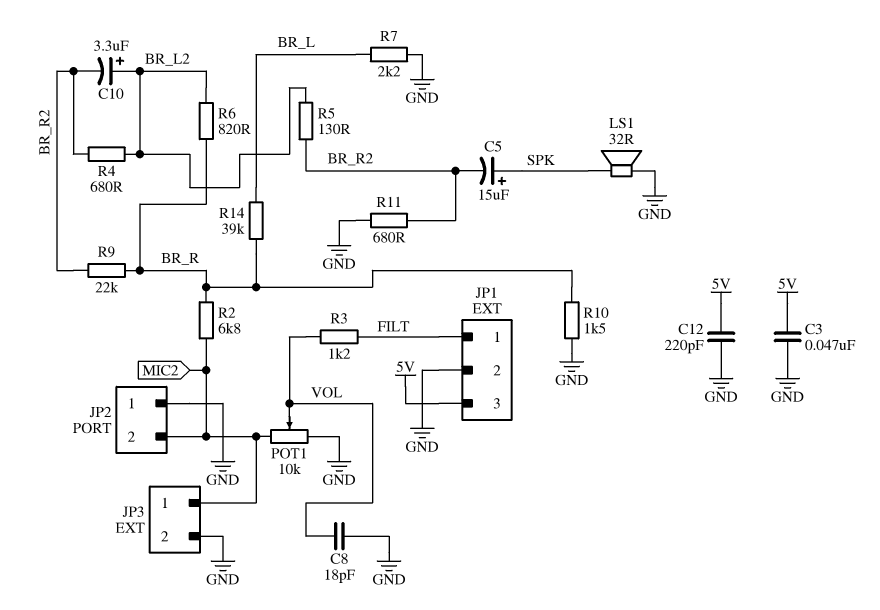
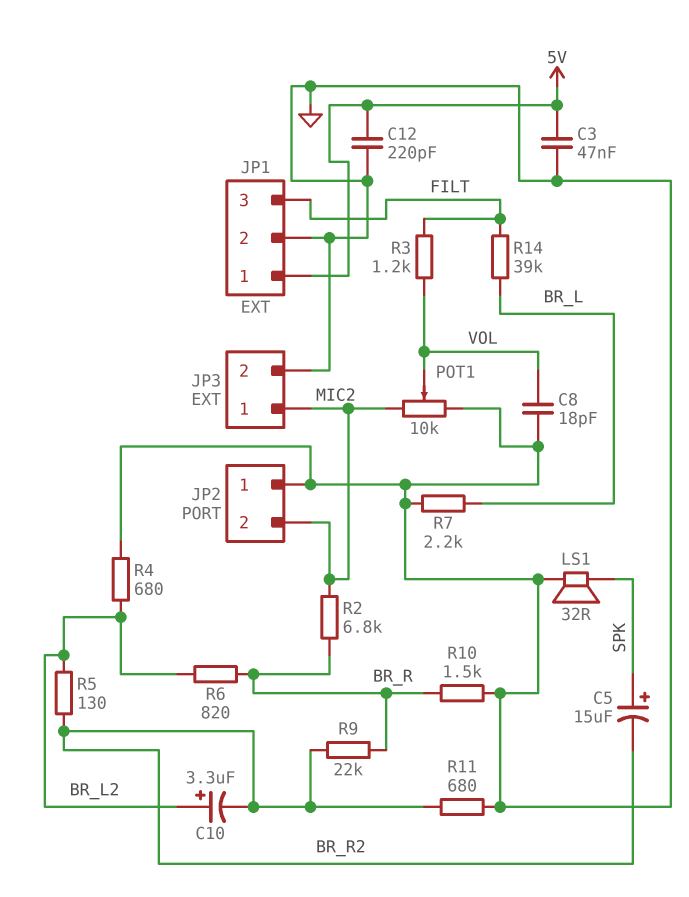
JP1 pin 1: FILT -> 5V
JP1 pin 3: 5V -> FILT
R4: 680 (BR_L2, BR_R2) -> 680 (BR_L2, GND)
R14: 39k (BR_L, BR_R) -> 39k (BR_L, FILT)

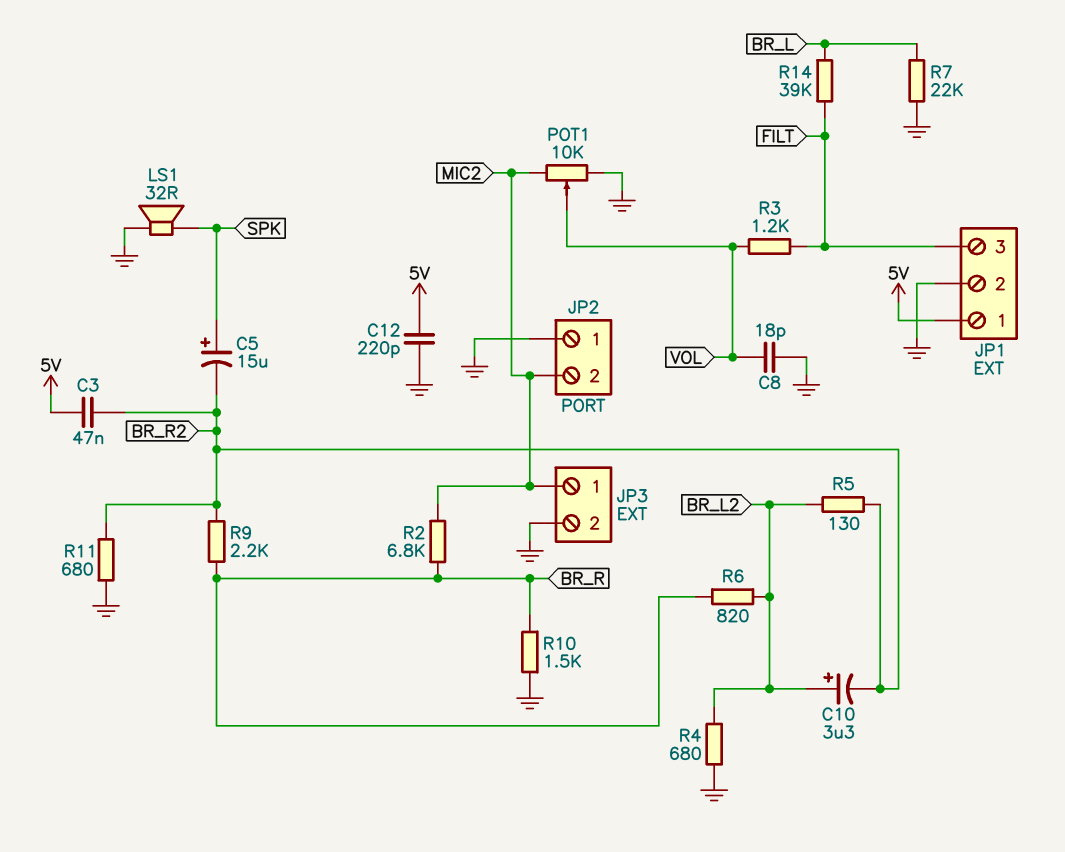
C3: 47nF (5V, GND) -> 47nF (5V, BR_R2)
R7: 2.2k (BR_L, GND) -> 22k (BR_L, GND)
R9: 22k (BR_R, BR_R2) -> 2.2k (BR_R, BR_R2)

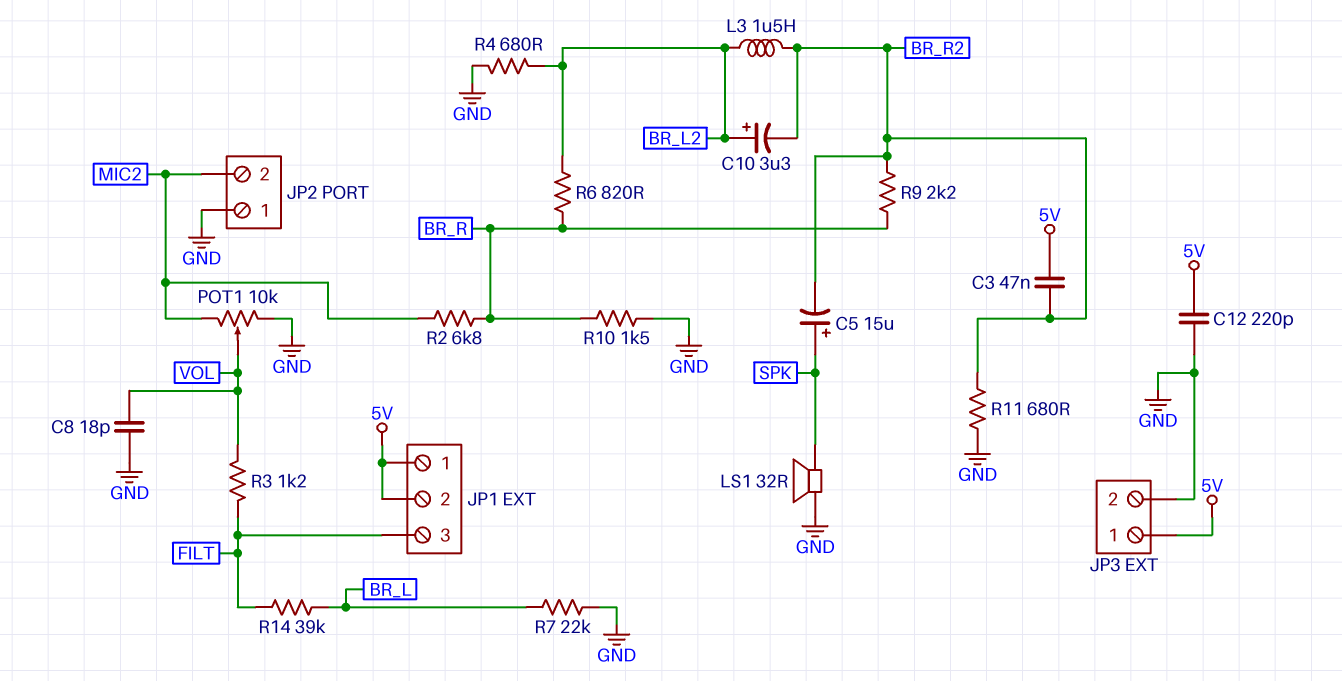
JP1 pin 2: GND -> 5V
JP3 pin 1: MIC2 -> 5V
L3: none -> 1.5uH (BR_L2, BR_R2)
R5: 130 (BR_L2, BR_R2) -> none

